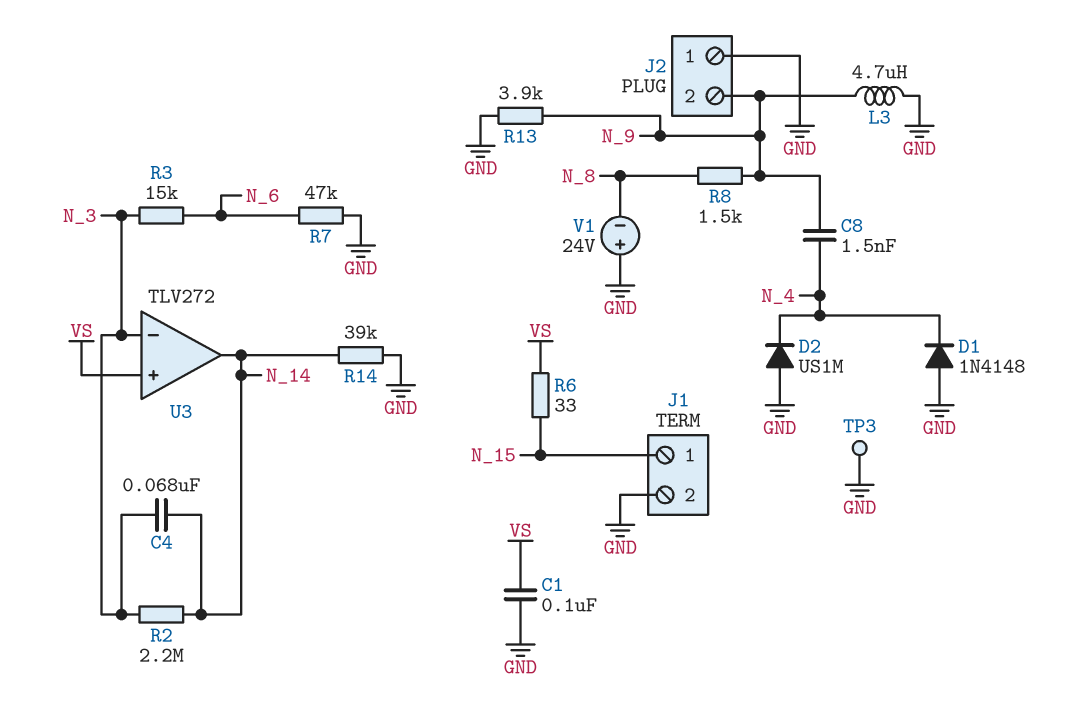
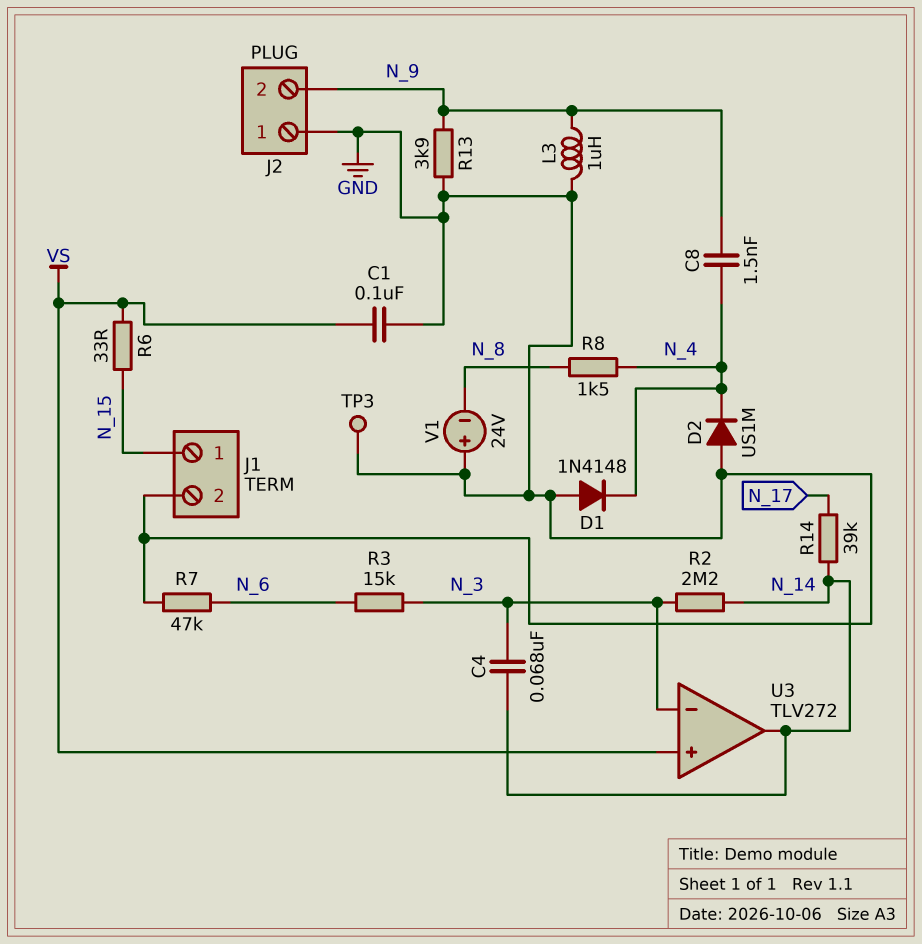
L3: 4.7uH (GND, N_9) -> 1uH (GND, N_9)
R8: 1.5k (N_8, N_9) -> 1.5k (N_4, N_8)
R14: 39k (GND, N_14) -> 39k (N_14, N_17)

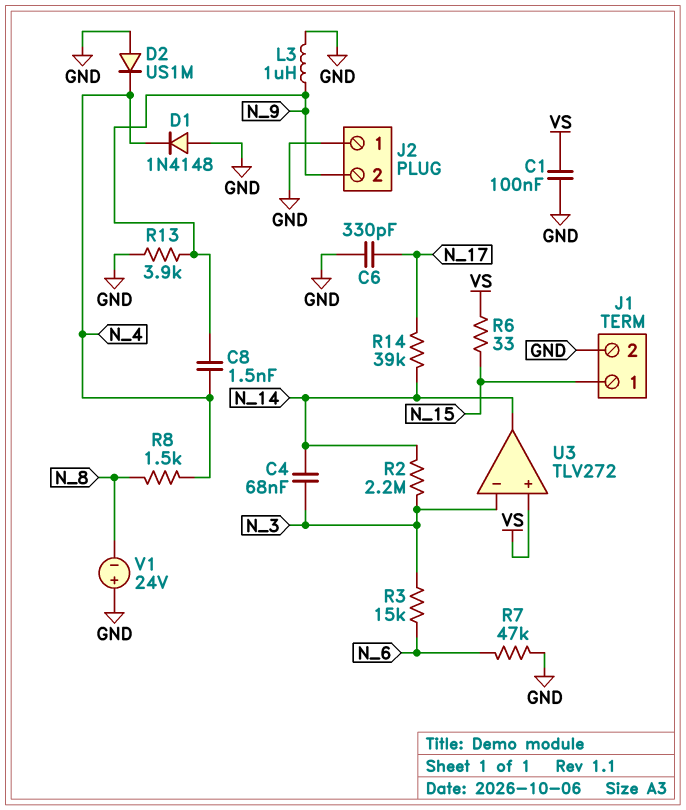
C6: none -> 330pF (GND, N_17)
TP3: test point (GND) -> none

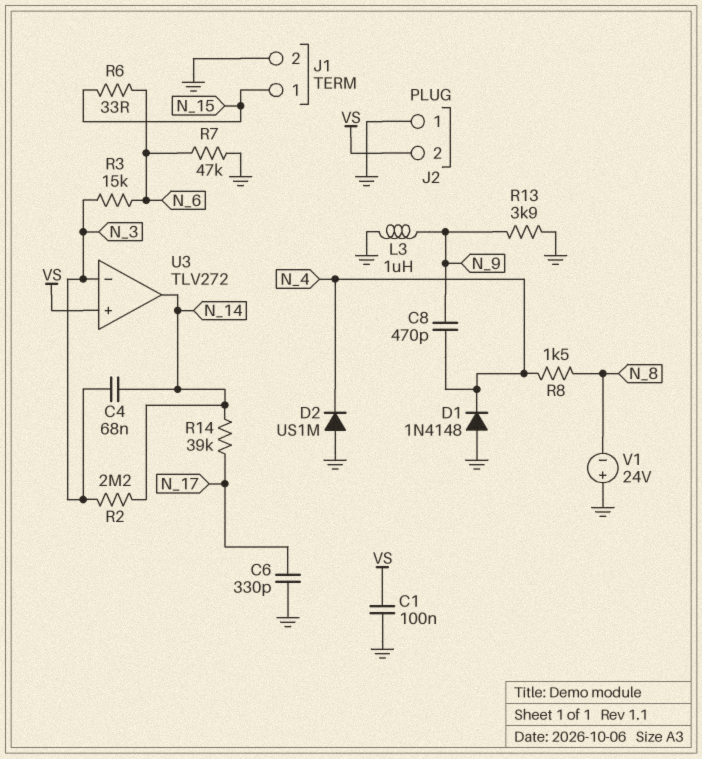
C8: 1.5nF (N_4, N_9) -> 470pF (N_4, N_9)
J2 pin 2: N_9 -> VS
R6: 33 (N_15, VS) -> 33 (N_6, N_15)

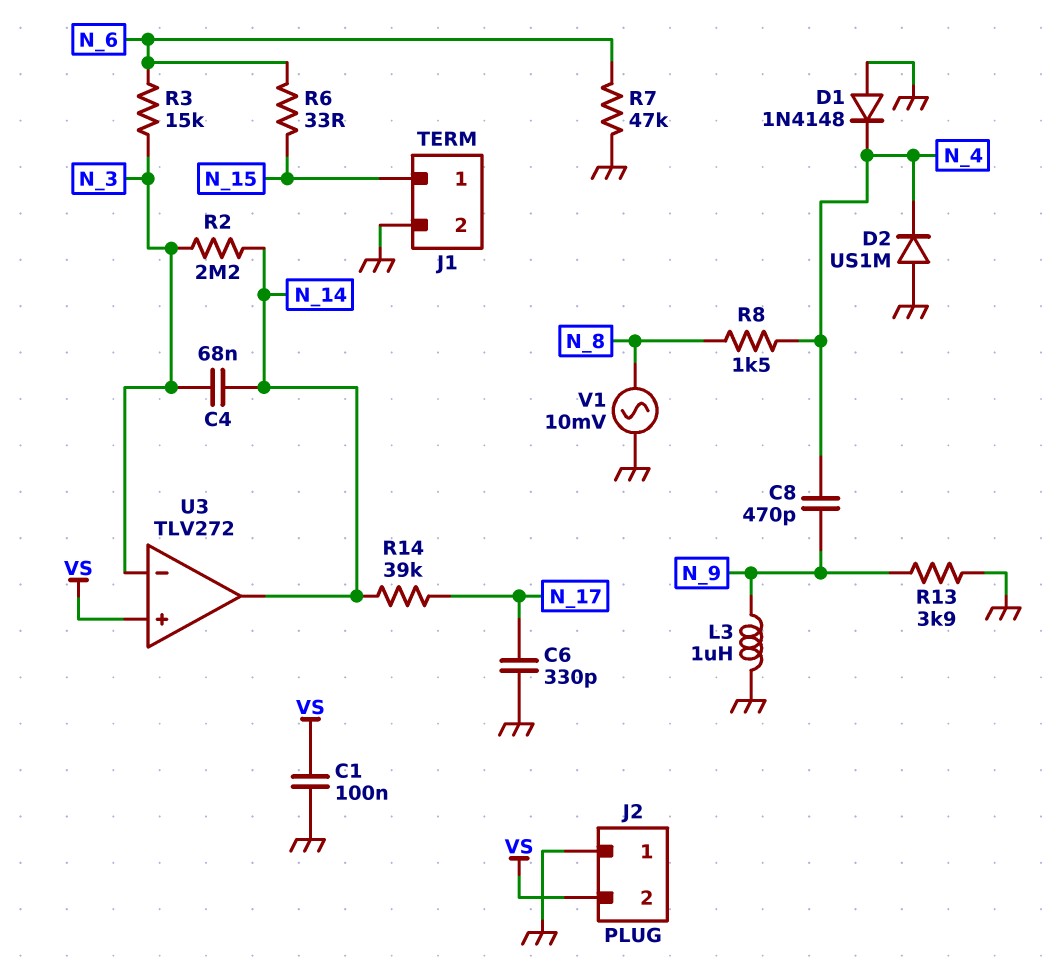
V1: 24V (plus GND, minus N_8) -> AC 10mV (GND, N_8)

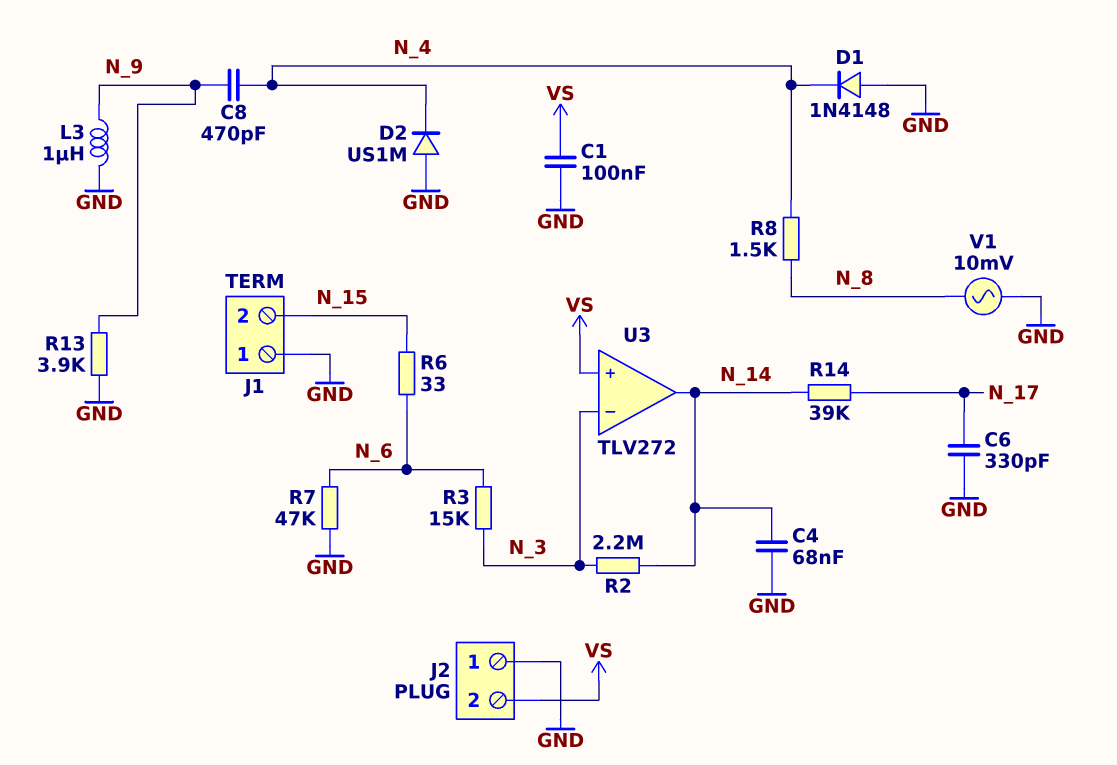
C4: 68nF (N_3, N_14) -> 68nF (GND, N_14)
J1 pin 1: N_15 -> GND
J1 pin 2: GND -> N_15

